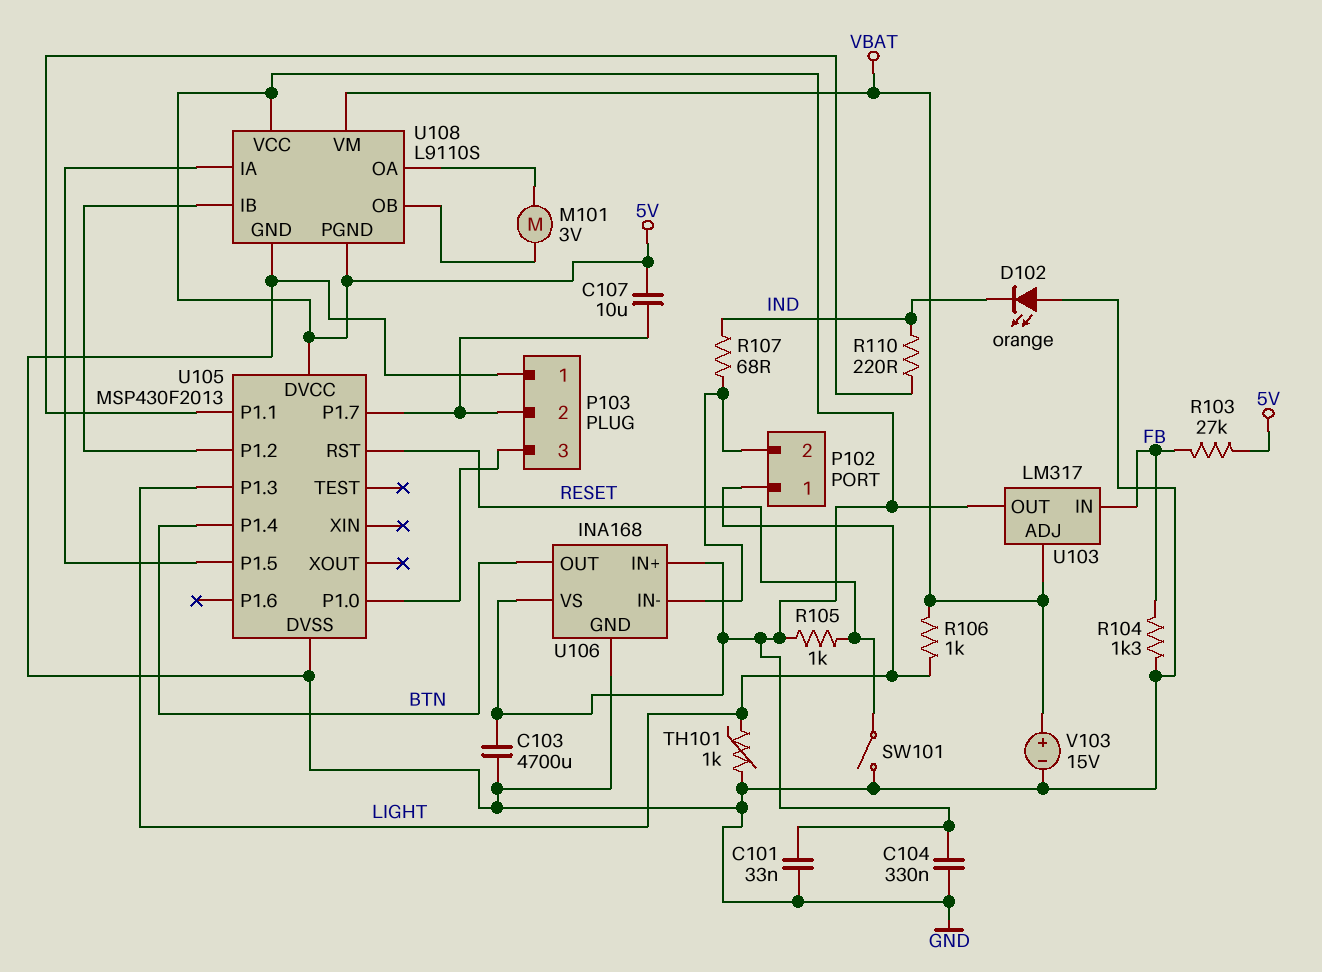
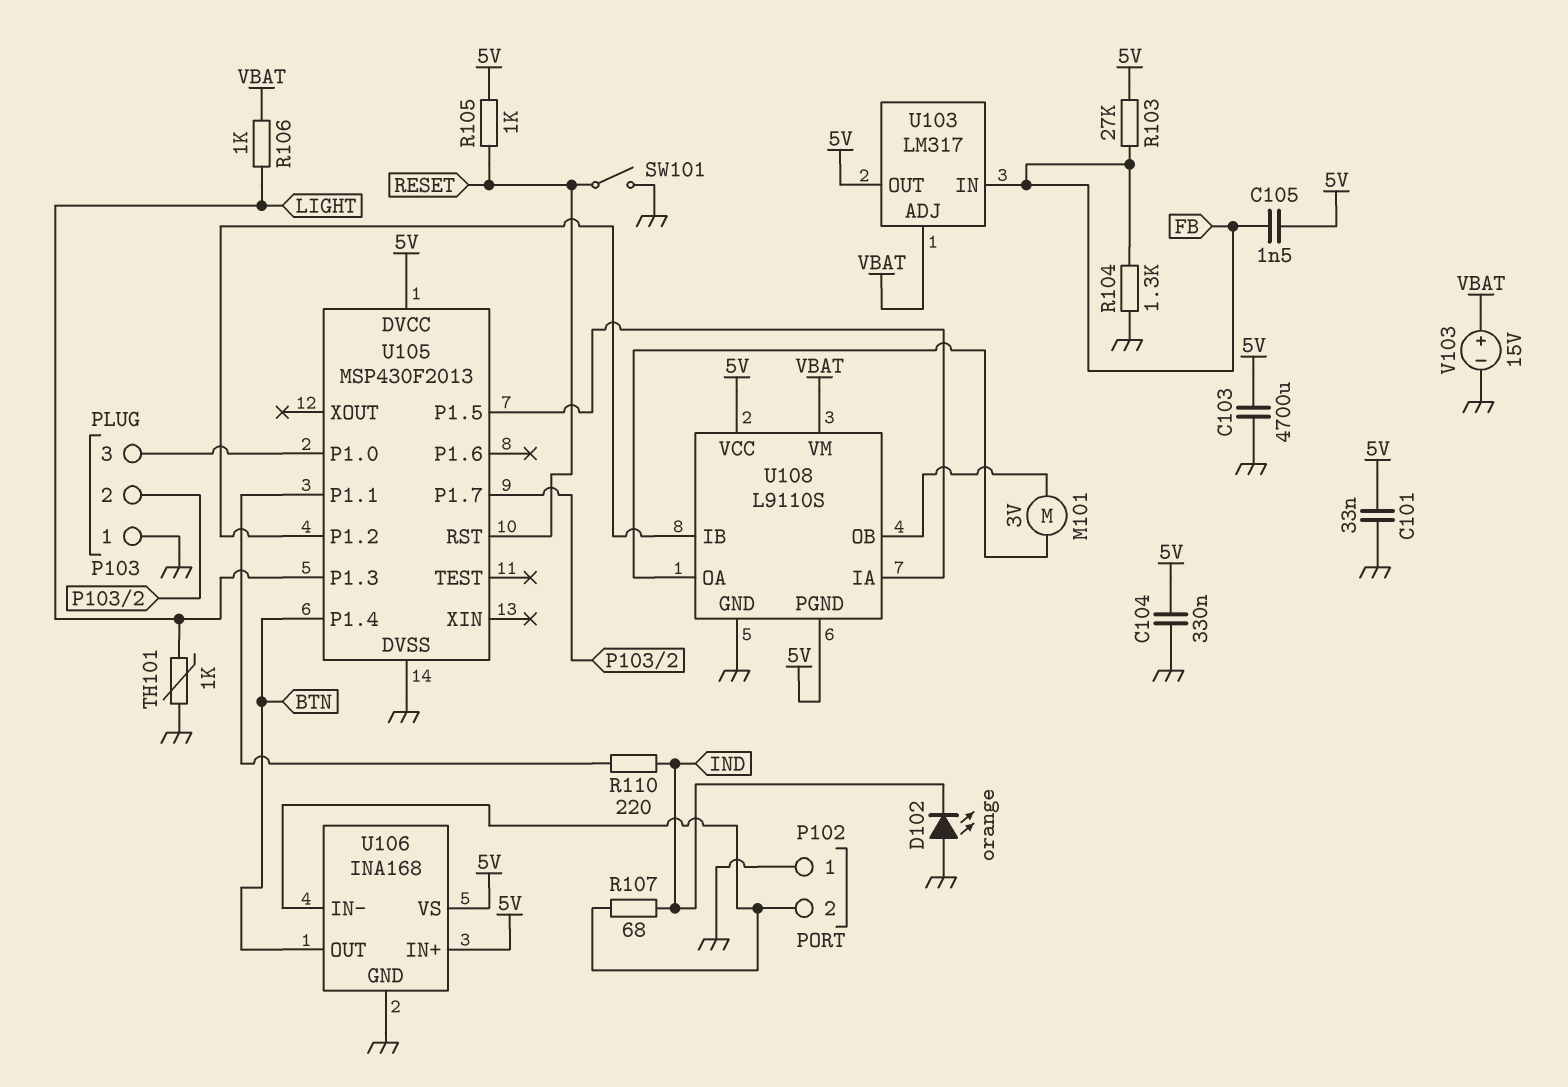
C105: none -> 1.5nF (5V, FB)
C107: 10uF (5V, P103/2) -> none
P102 pin 1: LIGHT -> GND

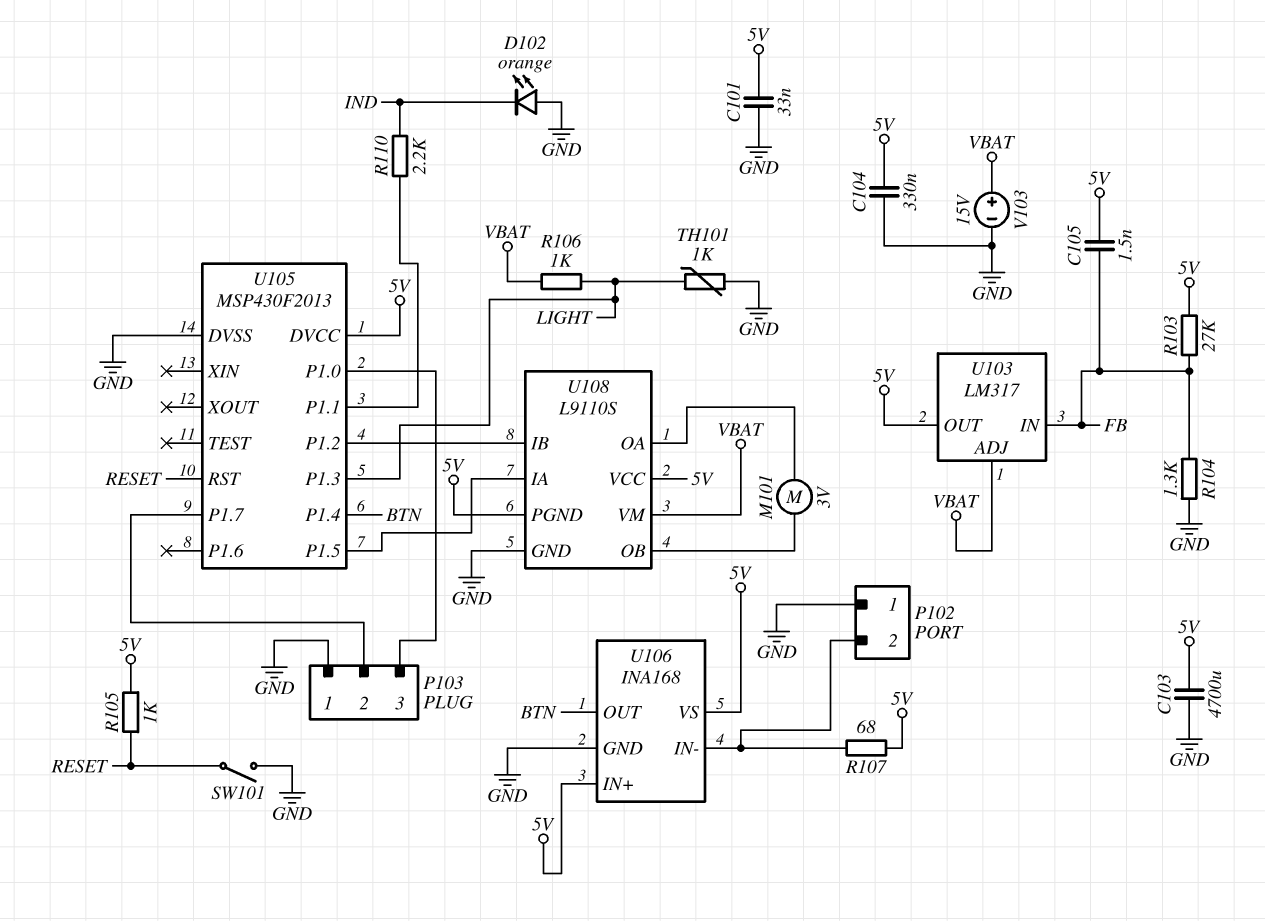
R107: 68 (IND, P102/2) -> 68 (5V, P102/2)
R110: 220 (IND, U105/P1.1) -> 2.2k (IND, U105/P1.1)

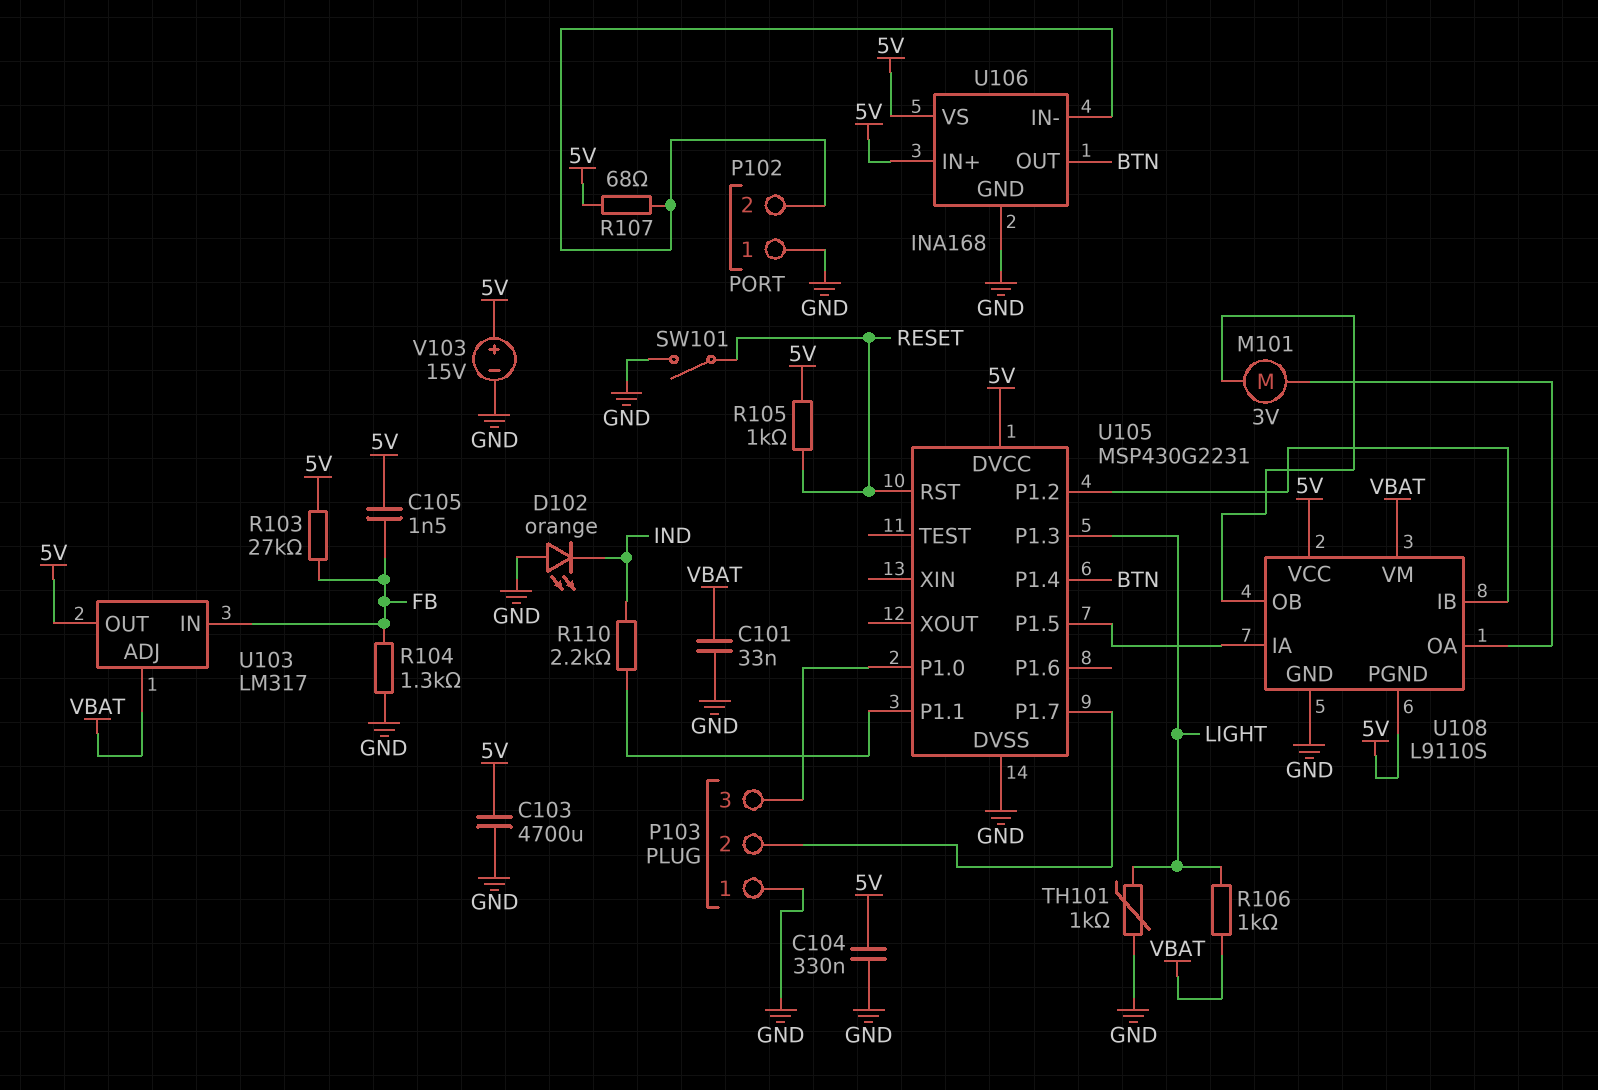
C101: 33nF (5V, GND) -> 33nF (GND, VBAT)
U105: MSP430F2013 -> MSP430G2231
V103: 15V (plus VBAT, minus GND) -> 15V (plus 5V, minus GND)

